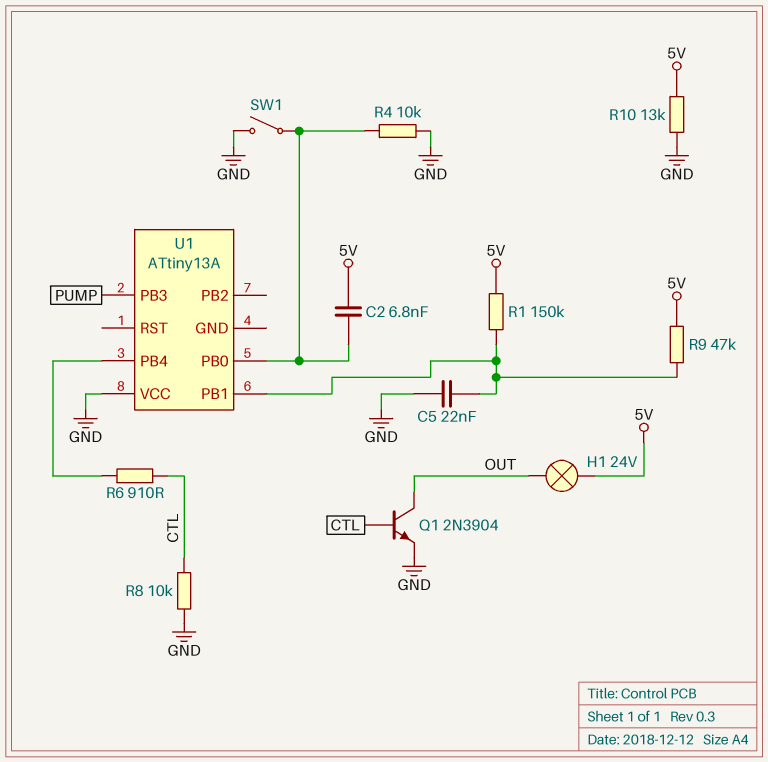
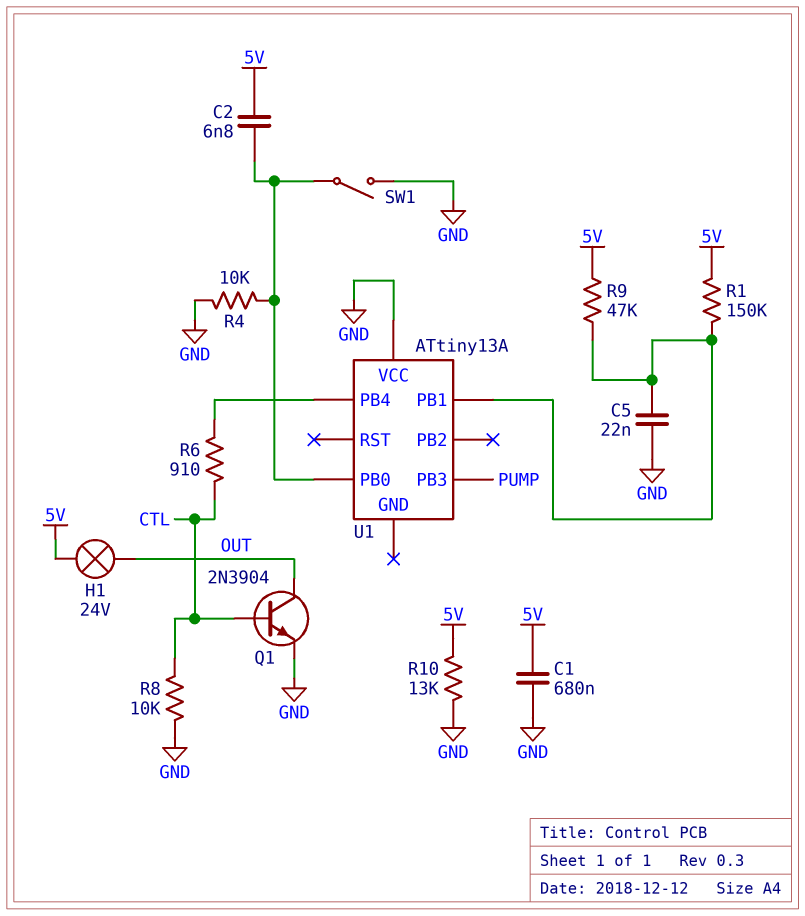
C1: none -> 680nF (5V, GND)

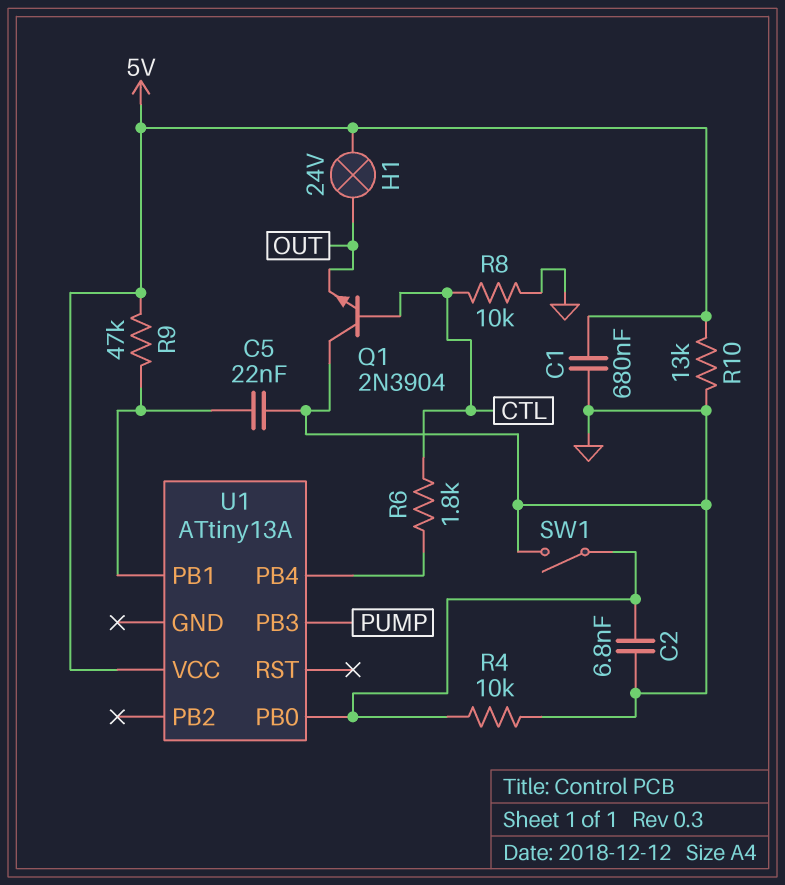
C2: 6.8nF (5V, U1/PB0) -> 6.8nF (GND, U1/PB0)
Q1: NPN 2N3904 (B CTL, C OUT, E GND) -> NPN 2N3904 (B CTL, C GND, E OUT)
R1: 150k (5V, U1/PB1) -> none
R6: 910 (CTL, U1/PB4) -> 1.8k (CTL, U1/PB4)
U1 pin VCC: GND -> 5V

